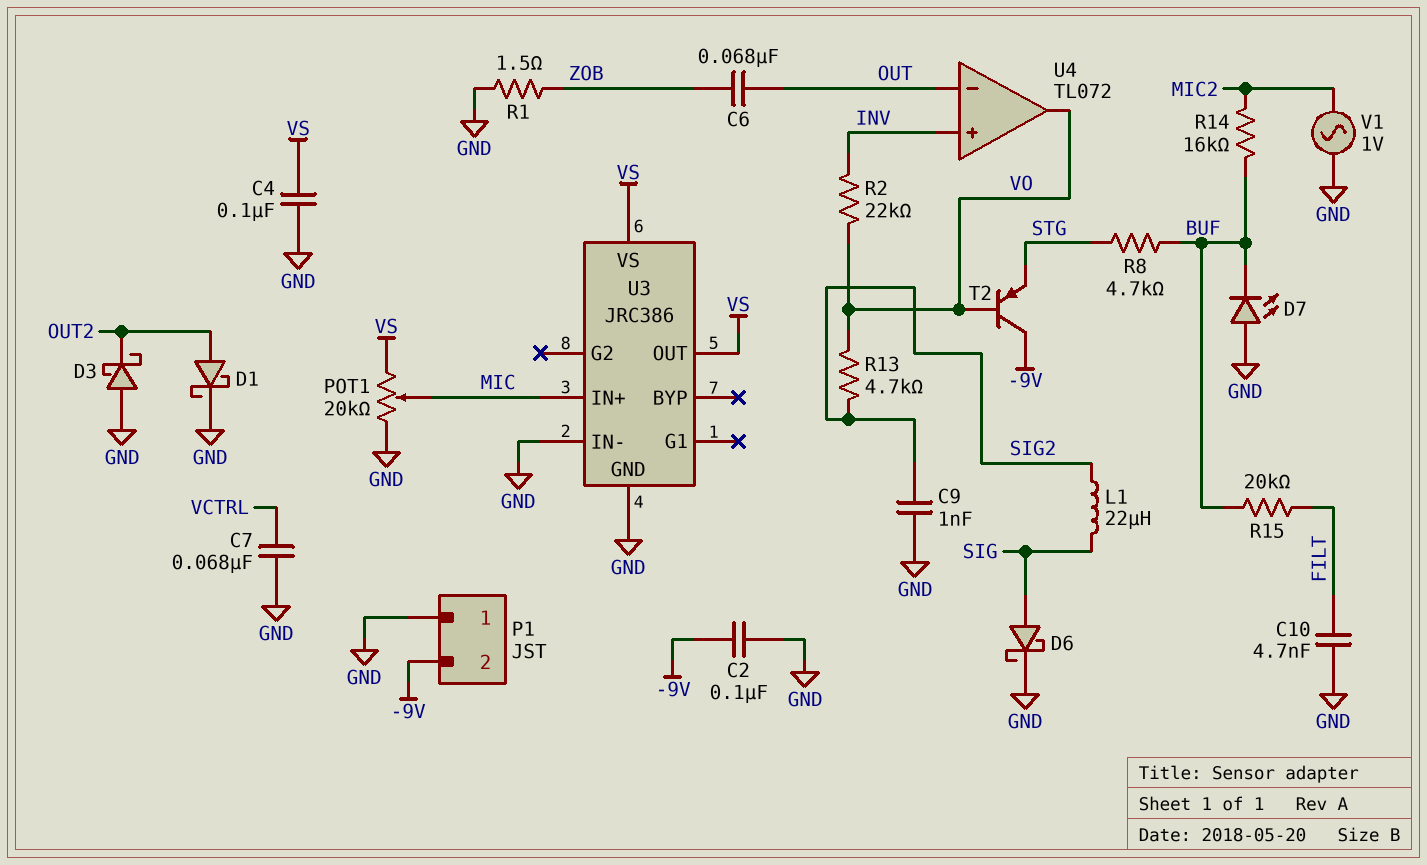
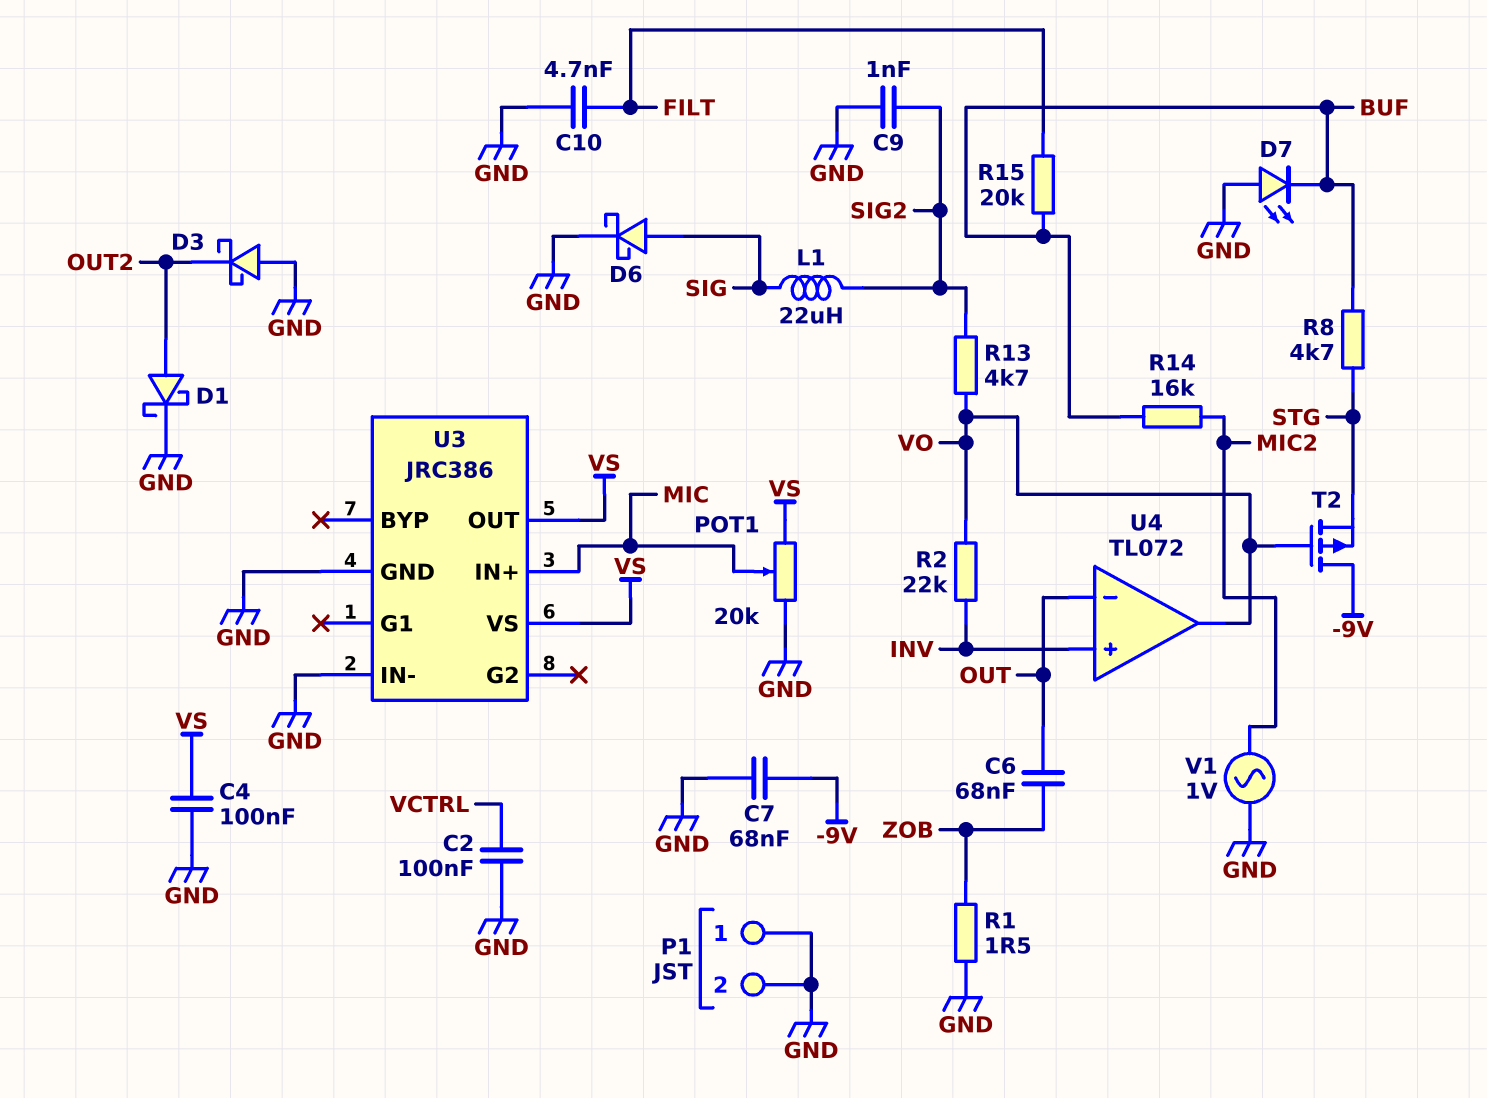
C2: 100nF (-9V, GND) -> 100nF (GND, VCTRL)
C7: 68nF (GND, VCTRL) -> 68nF (-9V, GND)
P1 pin 2: -9V -> GND
T2: PNP (B VO, C -9V, E STG) -> PMOS (G VO, D -9V, S STG)

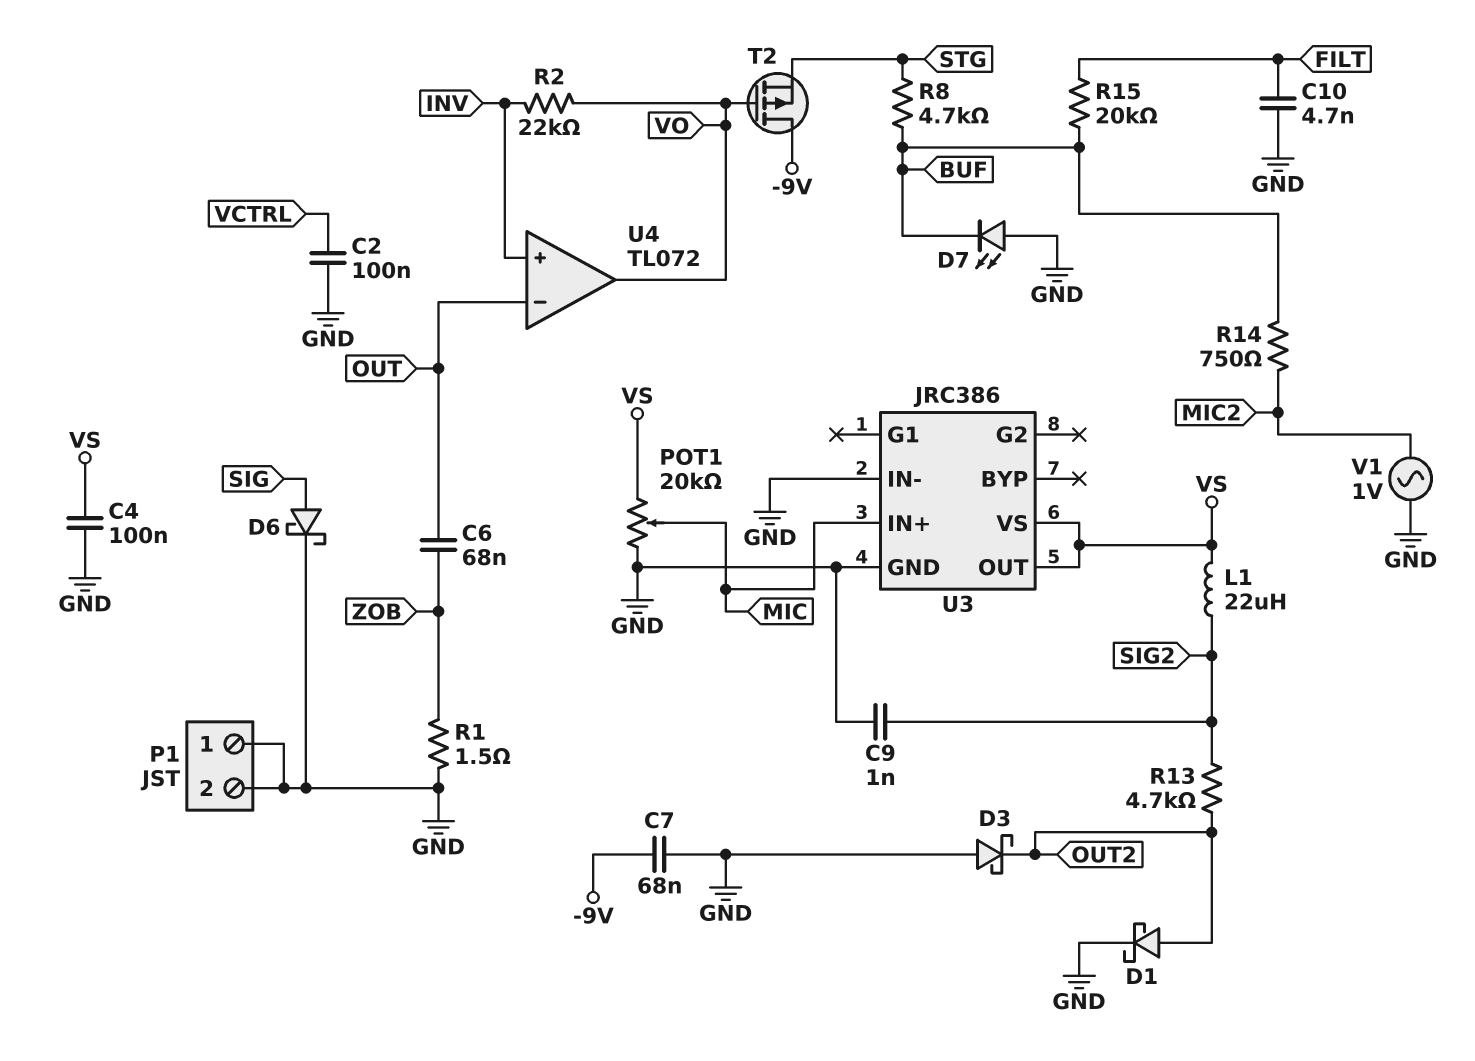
L1: 22uH (SIG, SIG2) -> 22uH (SIG2, VS)
R13: 4.7k (SIG2, VO) -> 4.7k (OUT2, SIG2)
R14: 16k (BUF, MIC2) -> 750 (BUF, MIC2)

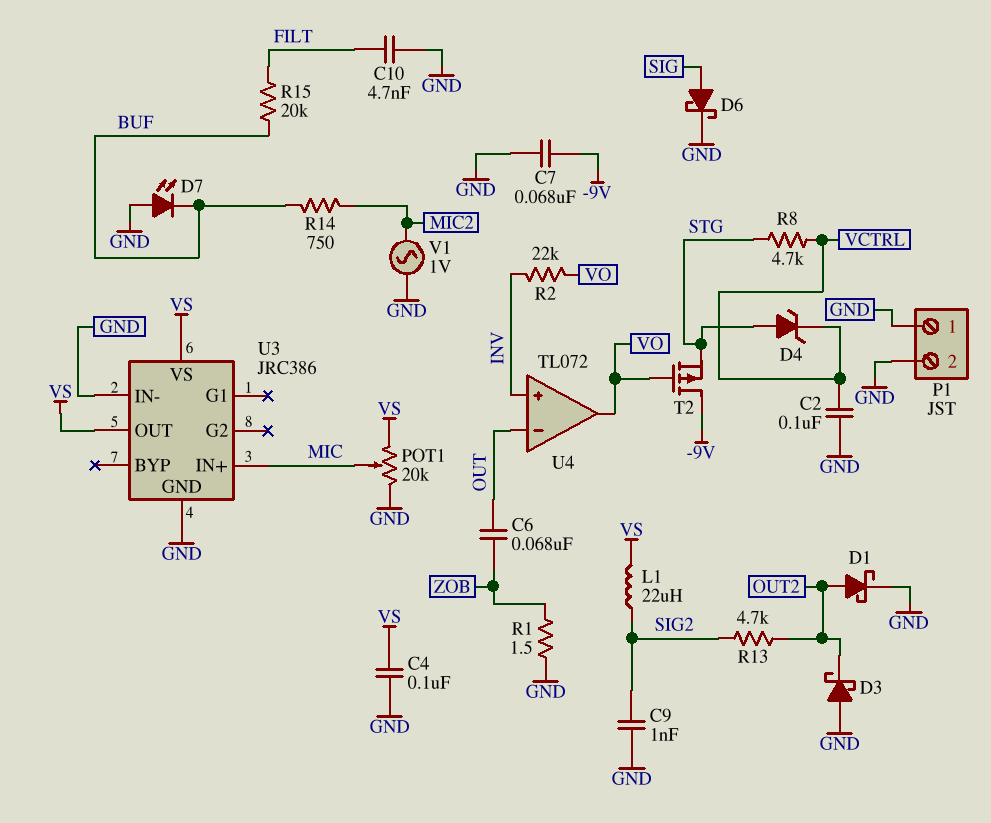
D4: none -> zener (A STG, K VCTRL)
R8: 4.7k (BUF, STG) -> 4.7k (STG, VCTRL)

